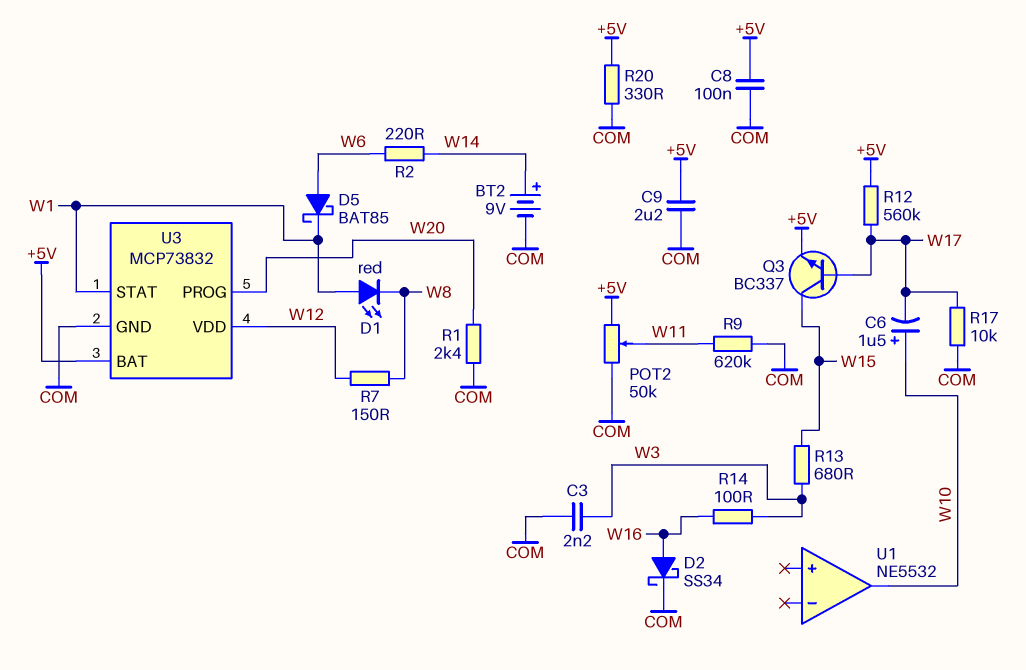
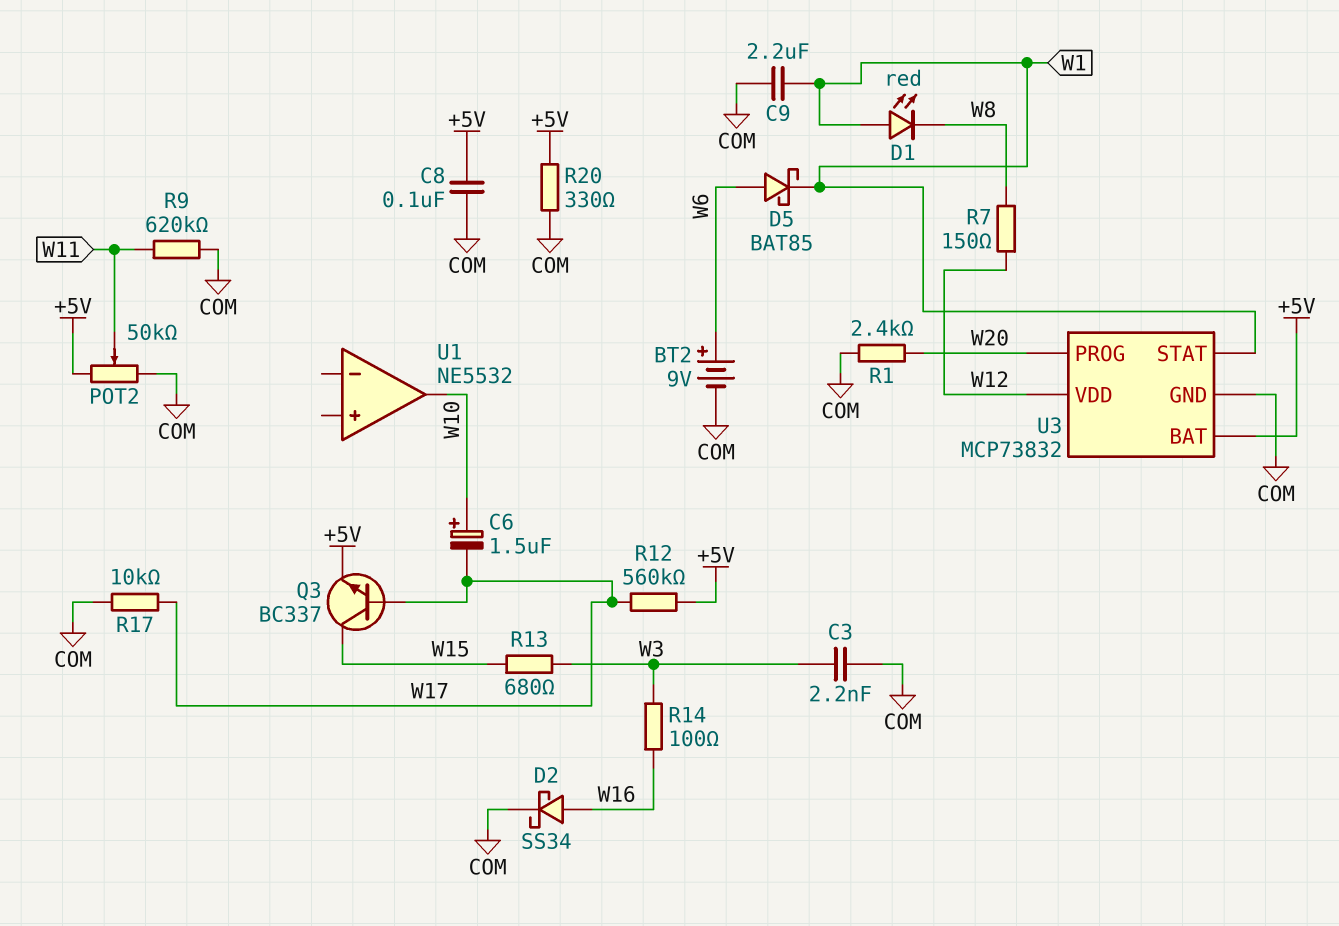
BT2: 9V (plus W14, minus COM) -> 9V (plus W6, minus COM)
C9: 2.2uF (+5V, COM) -> 2.2uF (COM, W1)
R2: 220 (W6, W14) -> none

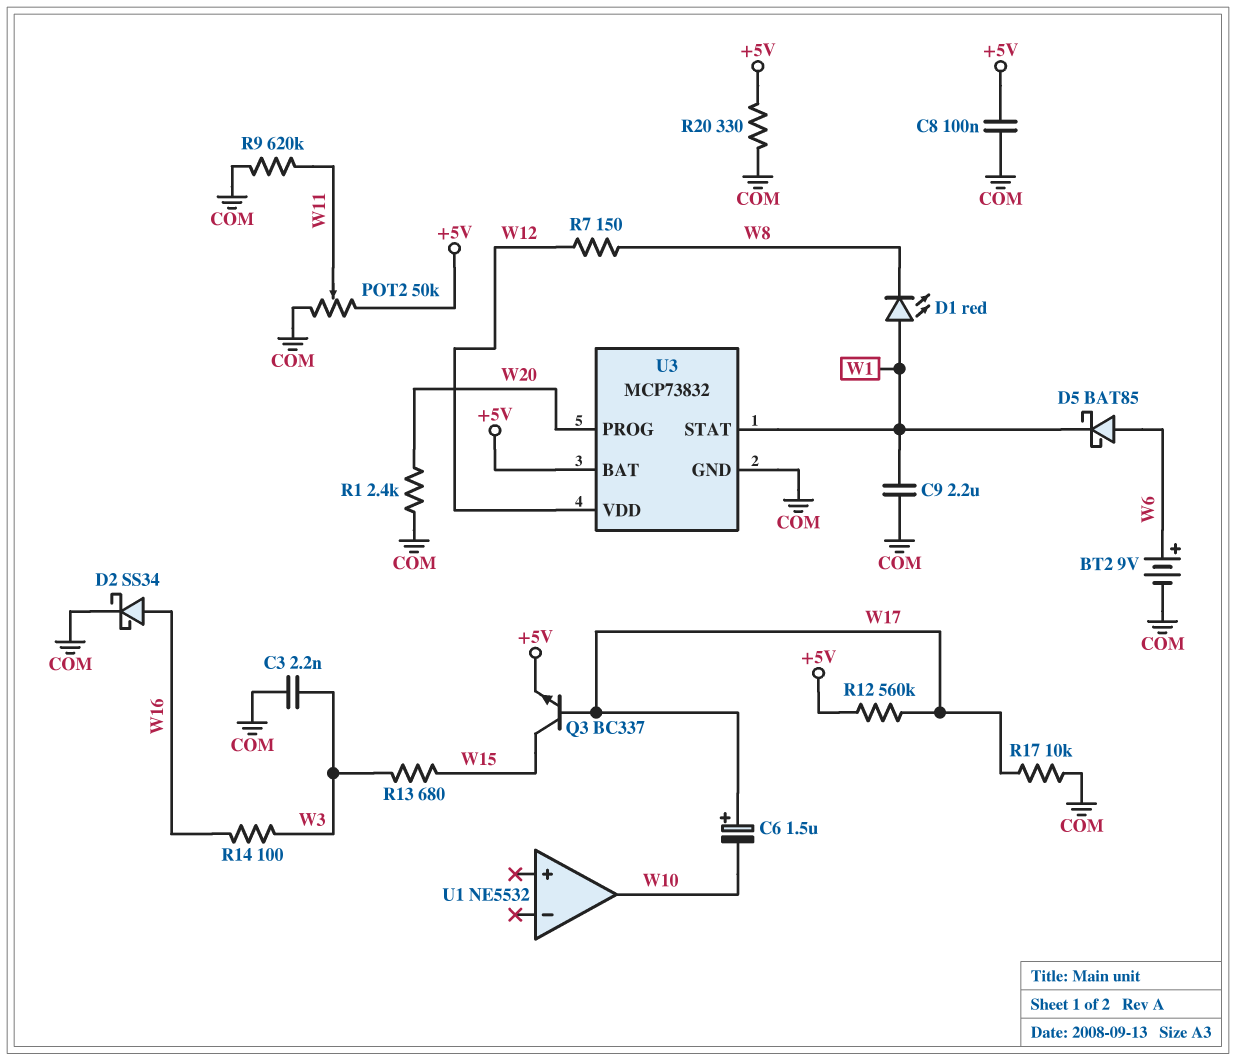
C6: 1.5uF (plus W10, minus W17) -> 1.5uF (plus W17, minus W10)

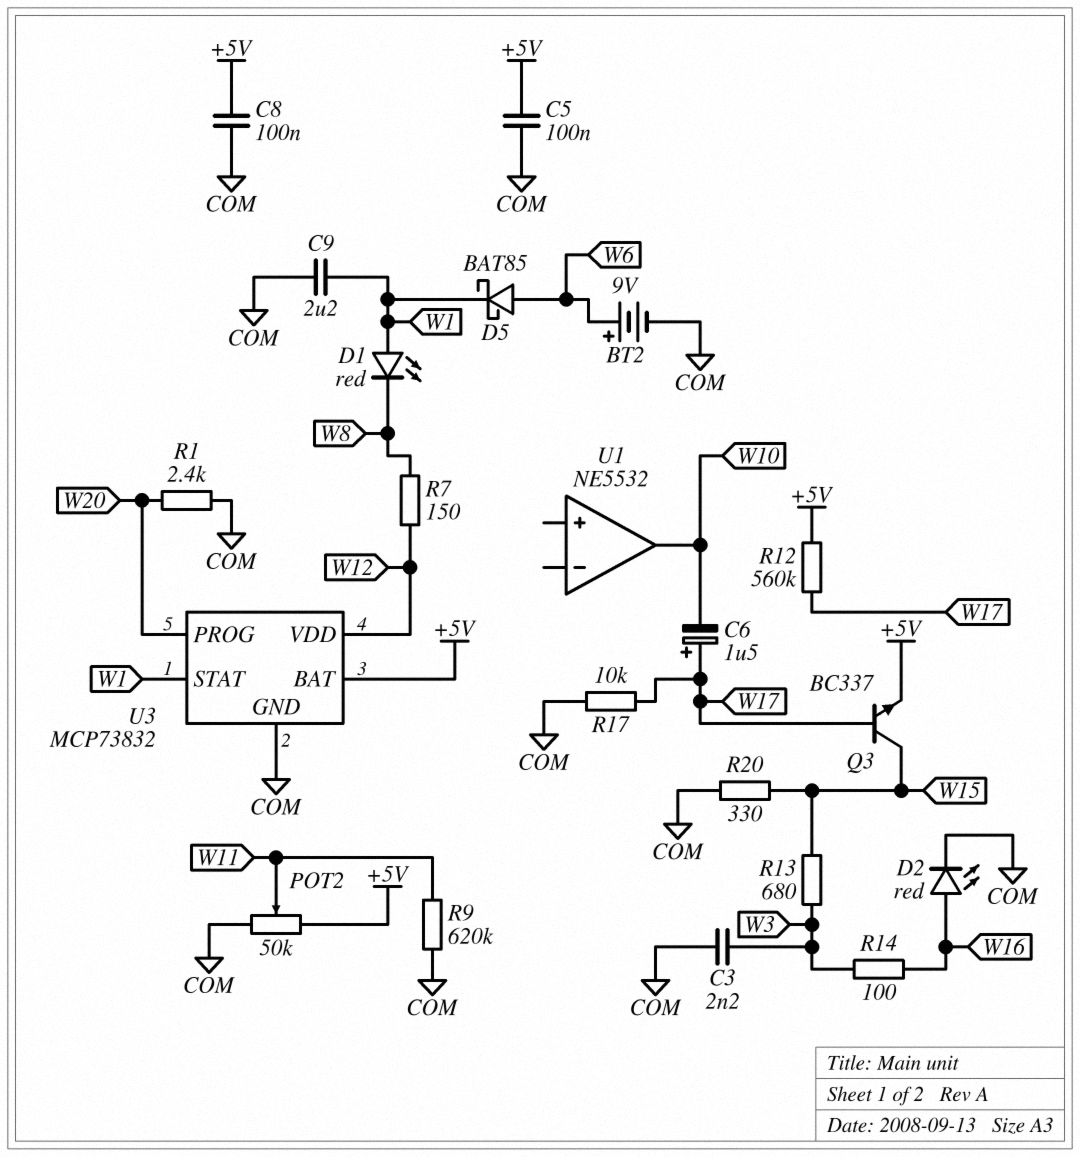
C5: none -> 100nF (+5V, COM)
D2: schottky SS34 (A W16, K COM) -> LED red (A W16, K COM)
R20: 330 (+5V, COM) -> 330 (COM, W15)

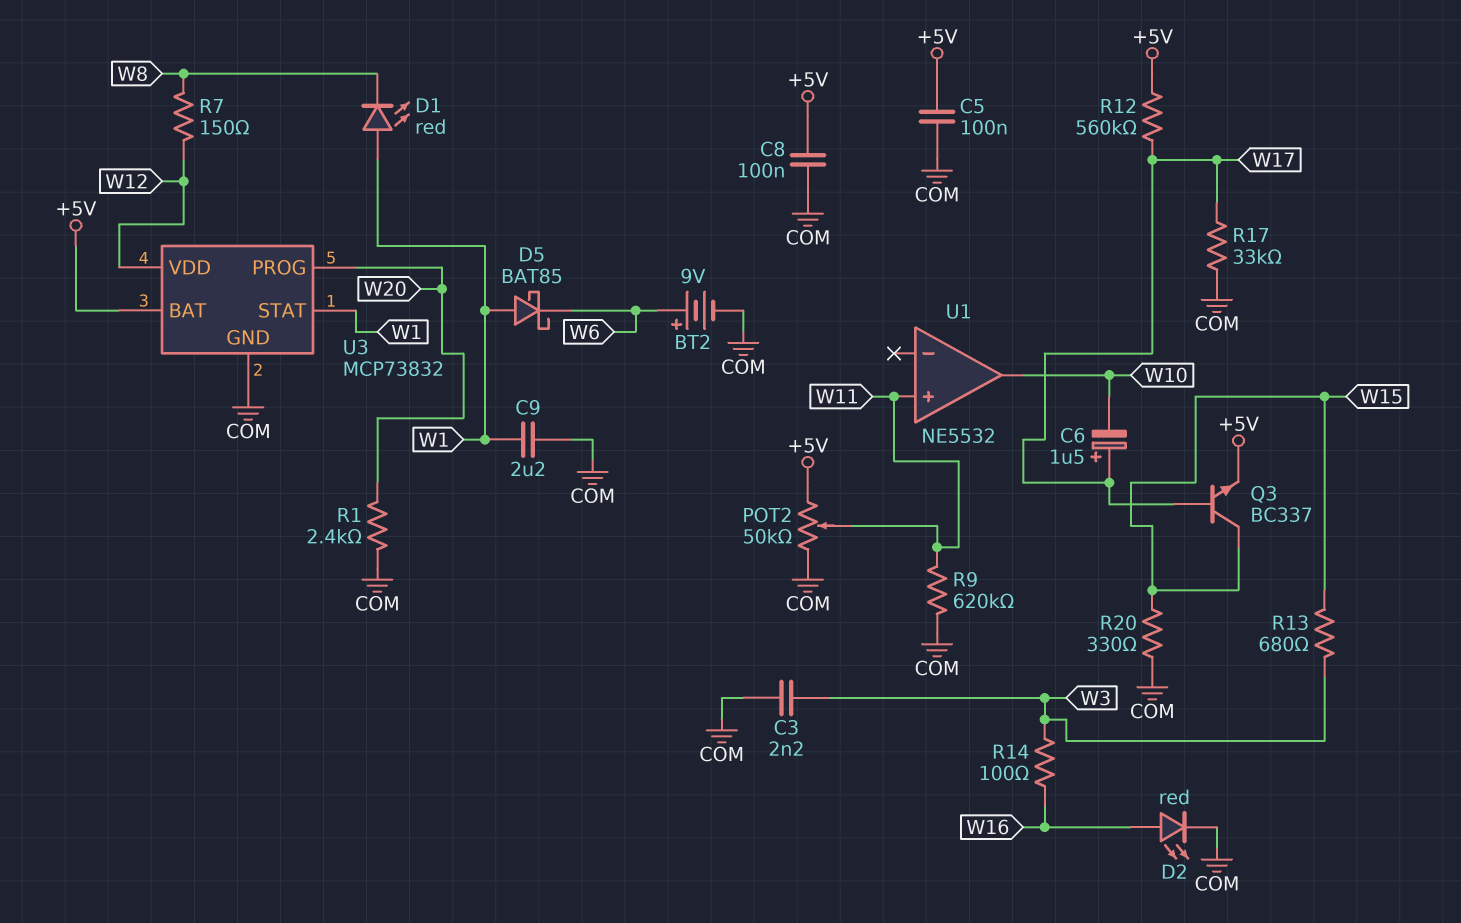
D5: schottky BAT85 (A W6, K W1) -> schottky BAT85 (A W1, K W6)
R17: 10k (COM, W17) -> 33k (COM, W17)
U1 pin in+: none -> W11

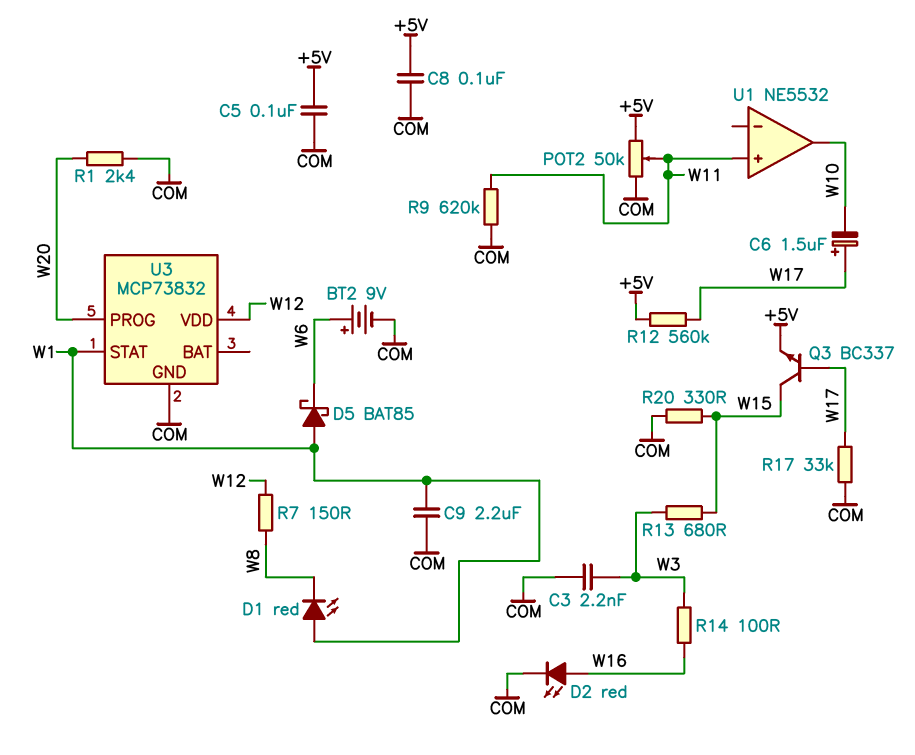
U3 pin BAT: +5V -> none

